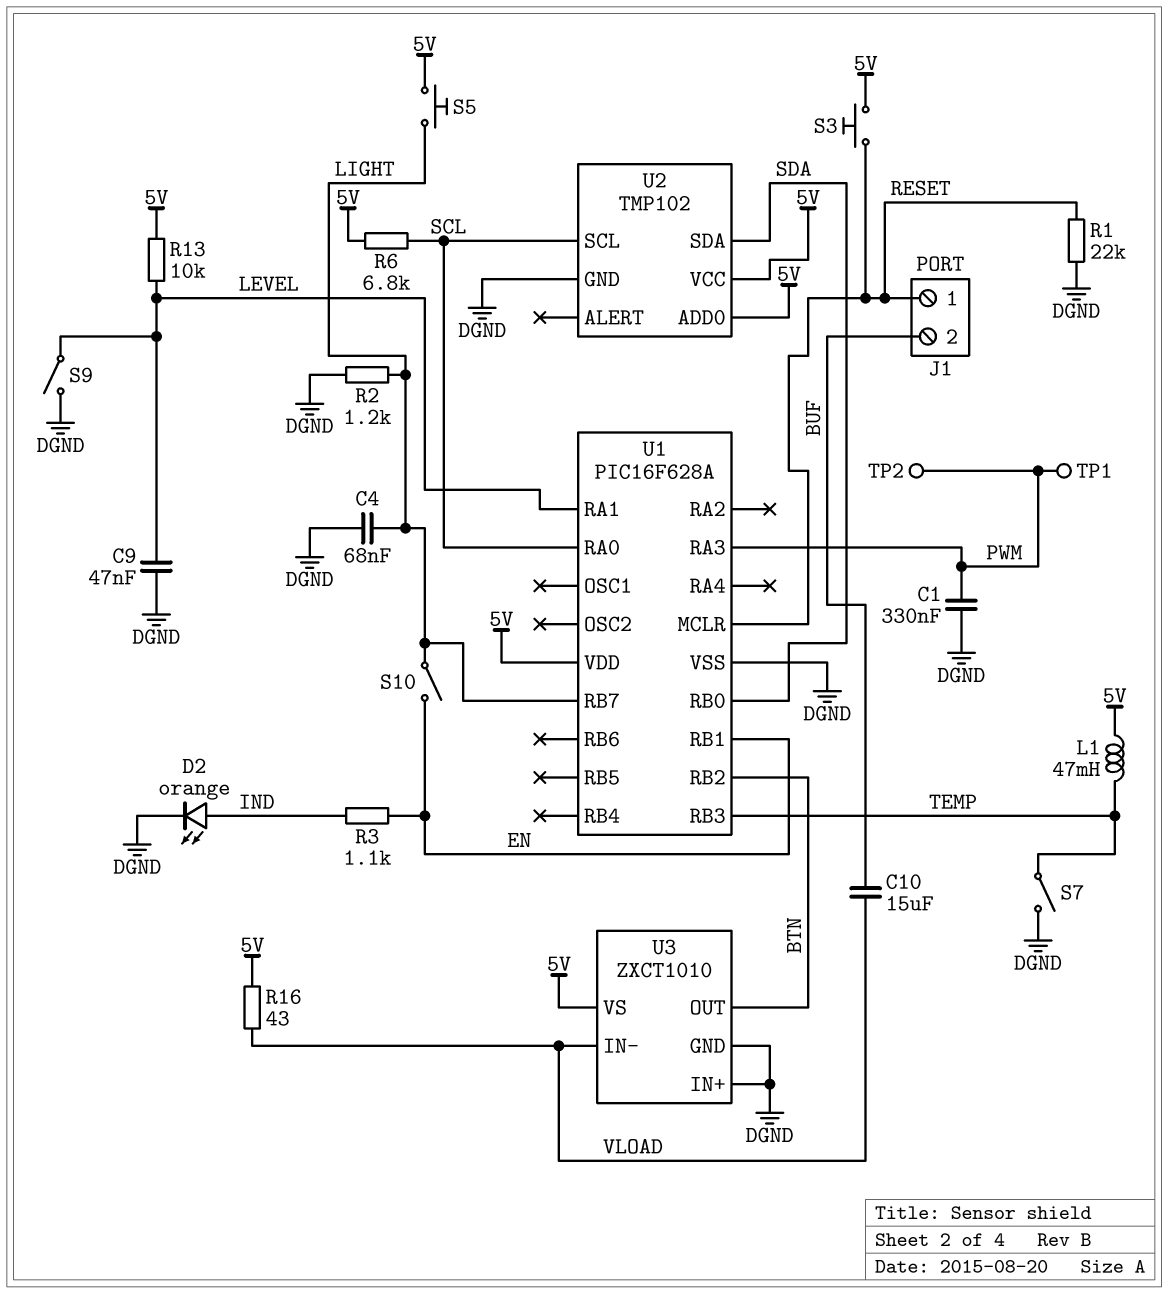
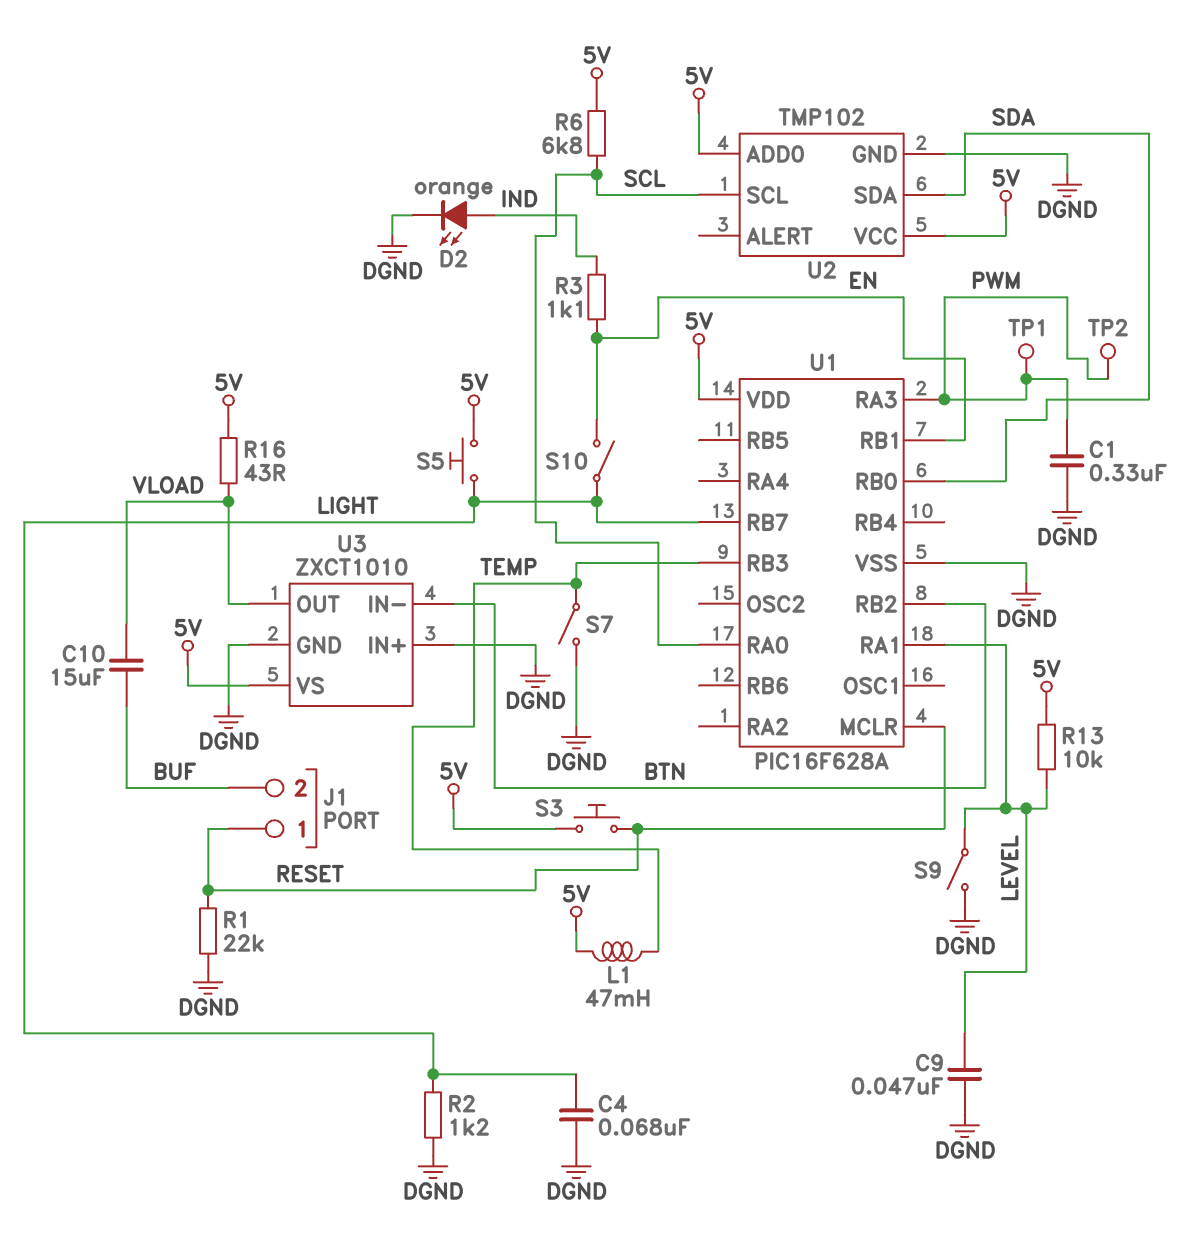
U3 pin IN-: VLOAD -> BTN
U3 pin OUT: BTN -> VLOAD

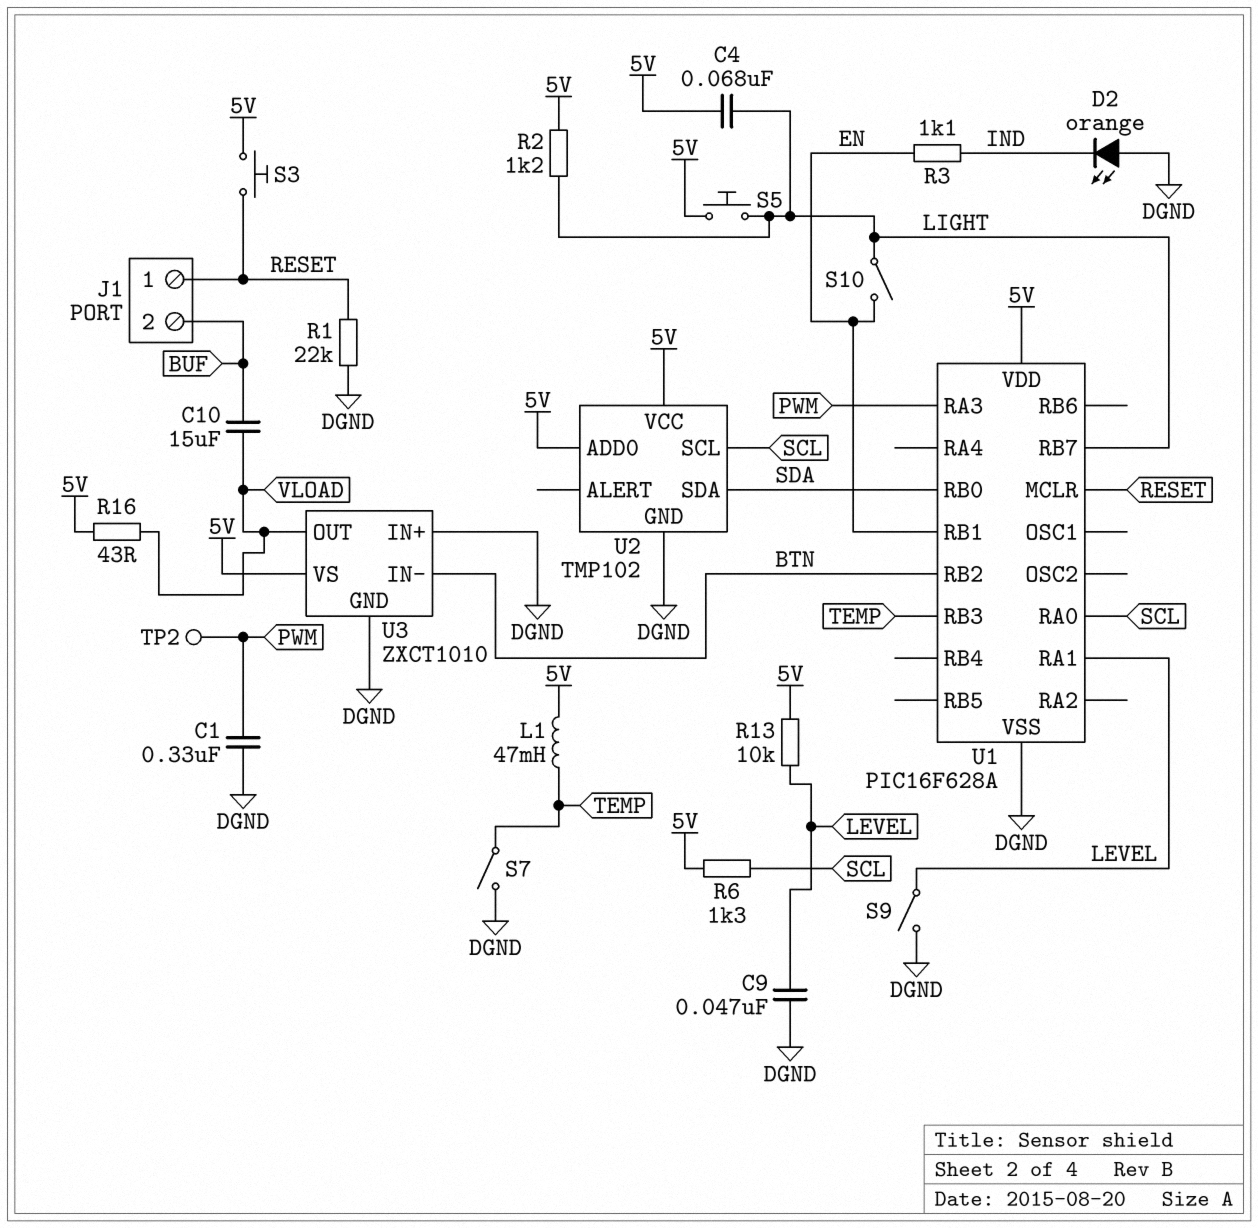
C4: 68nF (DGND, LIGHT) -> 68nF (5V, LIGHT)
D2: LED orange (A IND, K DGND) -> LED orange (A DGND, K IND)
R2: 1.2k (DGND, LIGHT) -> 1.2k (5V, LIGHT)
R6: 6.8k (5V, SCL) -> 1.3k (5V, SCL)
TP1: test point (PWM) -> none

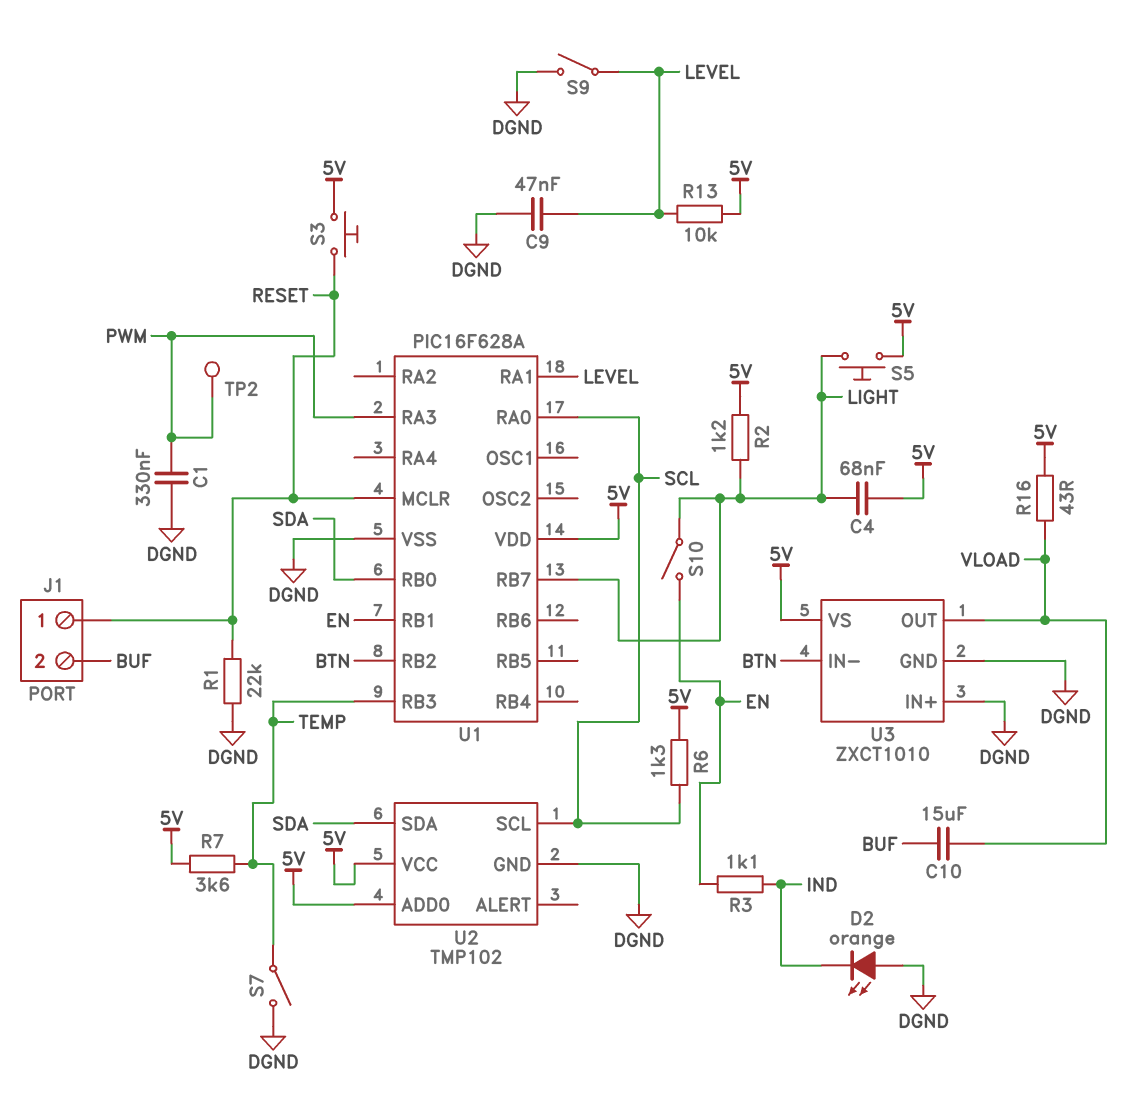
L1: 47mH (5V, TEMP) -> none
R7: none -> 3.6k (5V, TEMP)

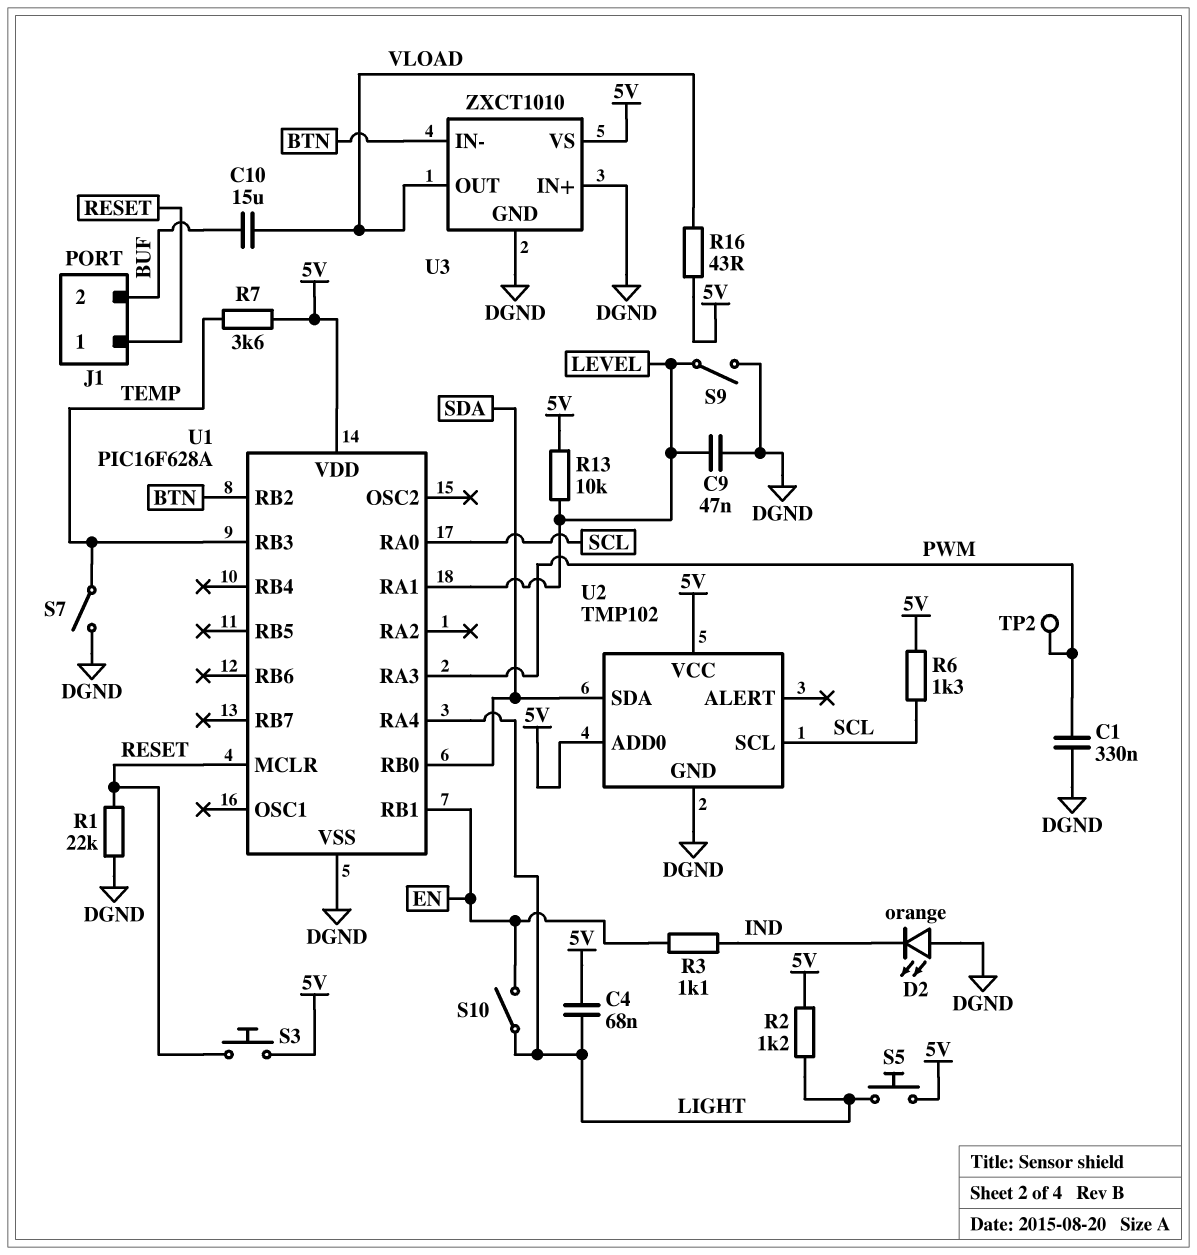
U1 pin RA4: none -> LIGHT
U1 pin RB7: LIGHT -> none

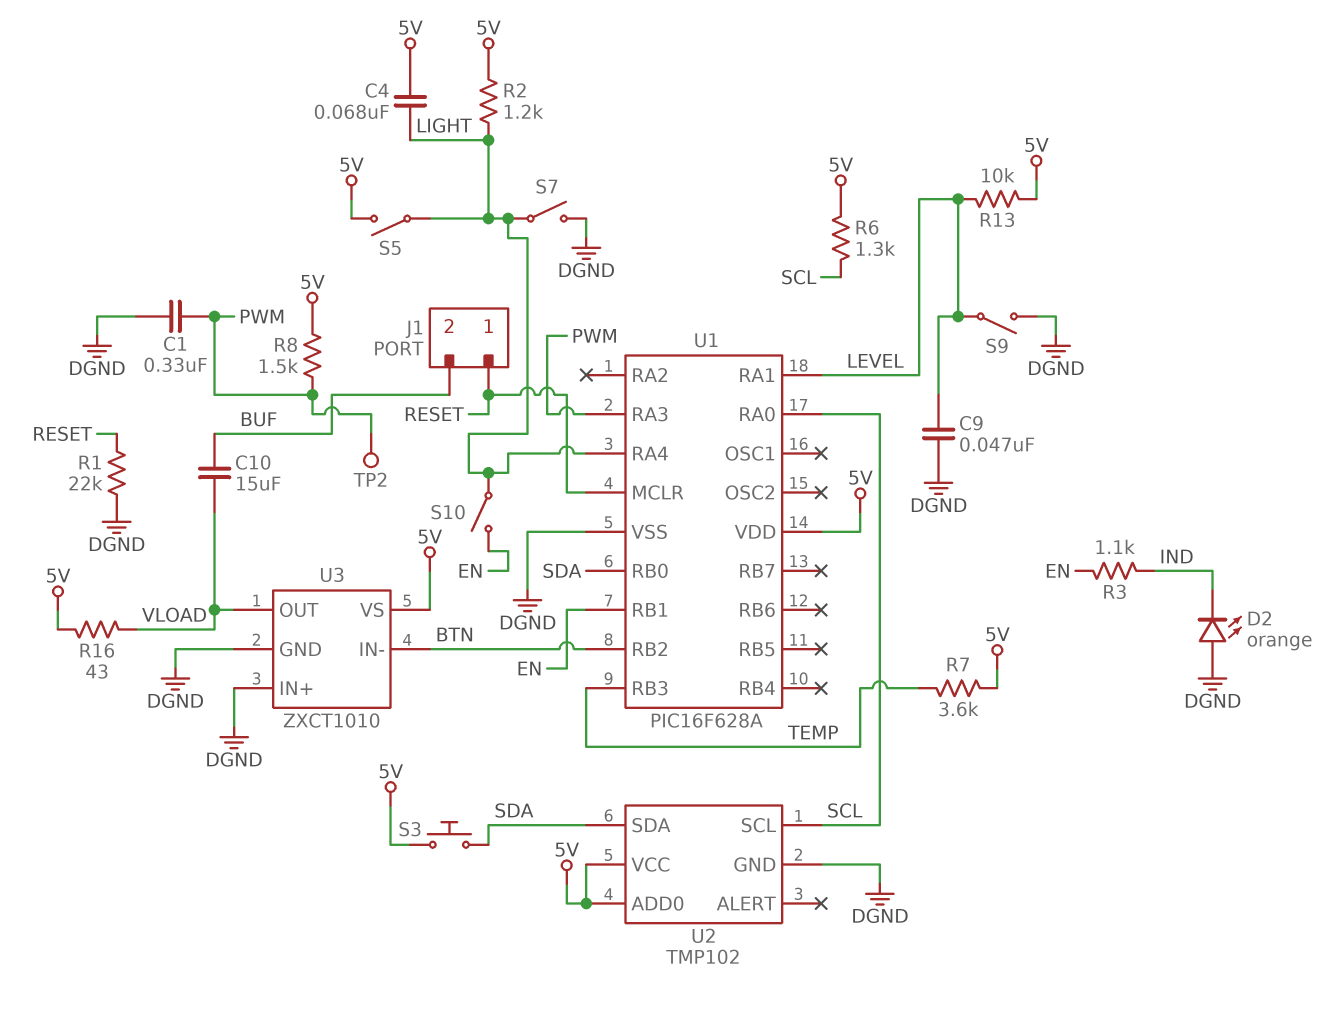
R8: none -> 1.5k (5V, PWM)
S3: button (5V, RESET) -> button (5V, SDA)
S5: button (5V, LIGHT) -> switch (5V, LIGHT)
S7: switch (DGND, TEMP) -> switch (DGND, LIGHT)

